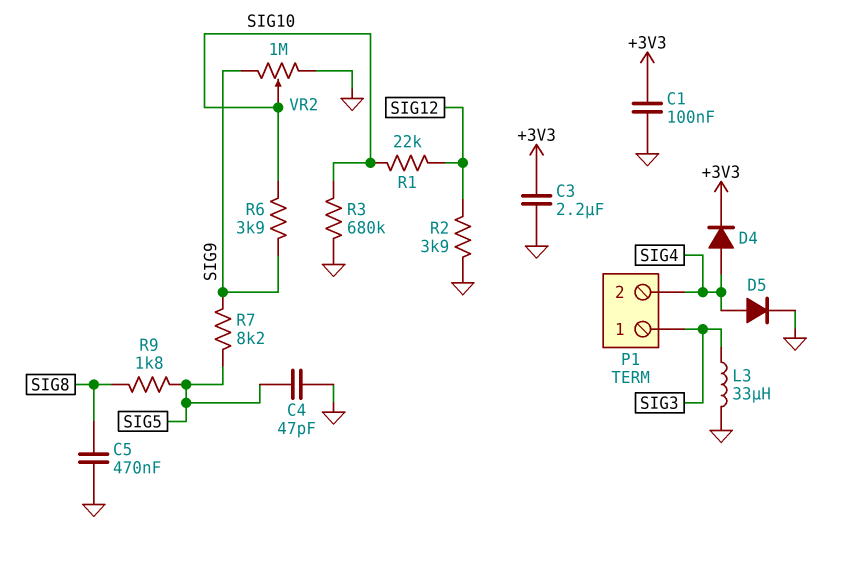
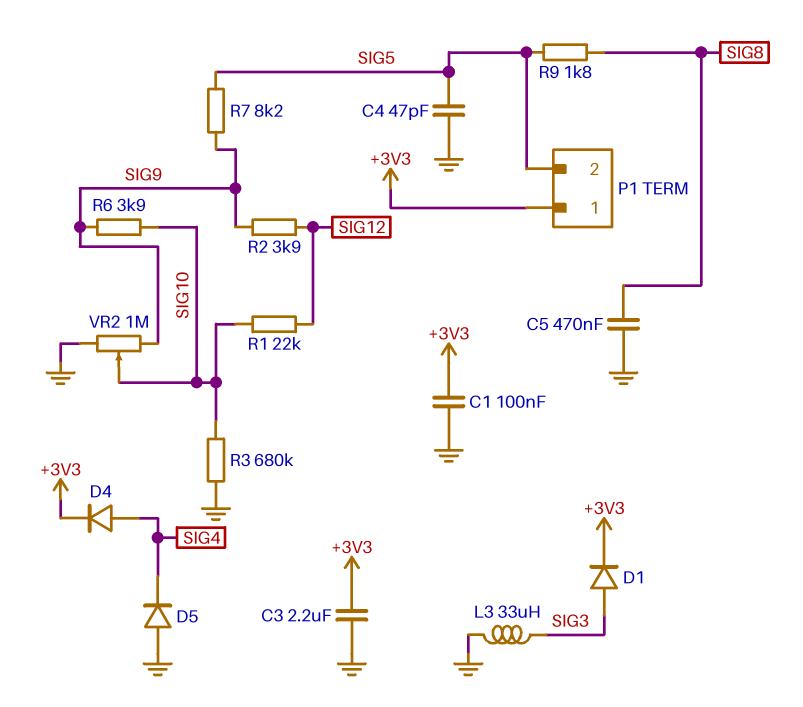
D1: none -> diode (A SIG3, K +3V3)
D5: diode (A SIG4, K GND) -> diode (A GND, K SIG4)
P1 pin 1: SIG3 -> +3V3
P1 pin 2: SIG4 -> SIG5
R2: 3.9k (GND, SIG12) -> 3.9k (SIG9, SIG12)

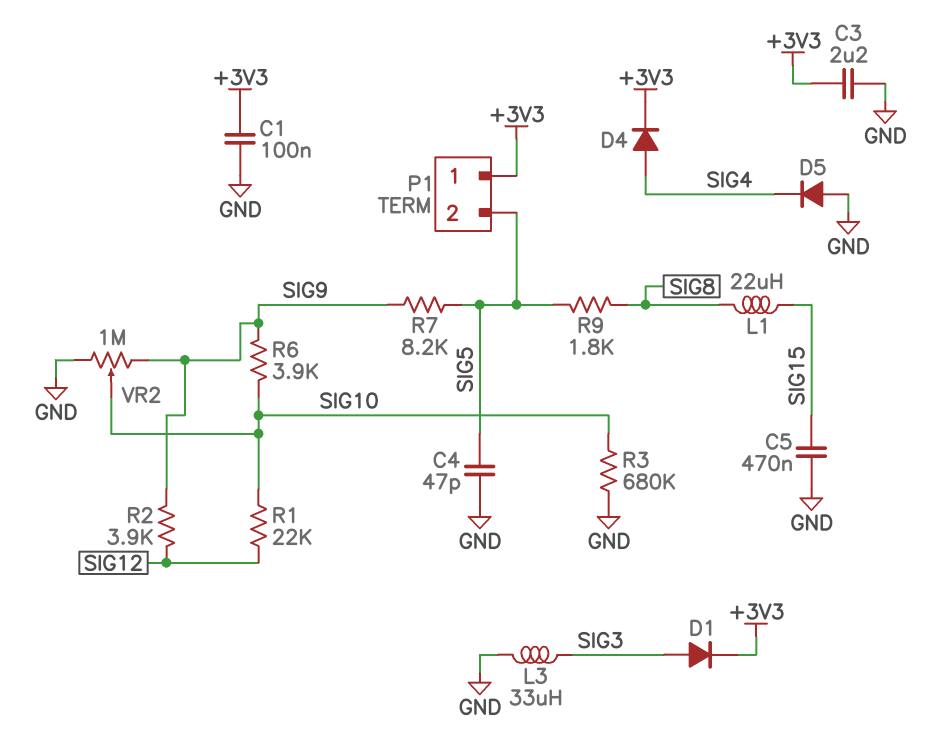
C5: 470nF (GND, SIG8) -> 470nF (GND, SIG15)
L1: none -> 22uH (SIG8, SIG15)

